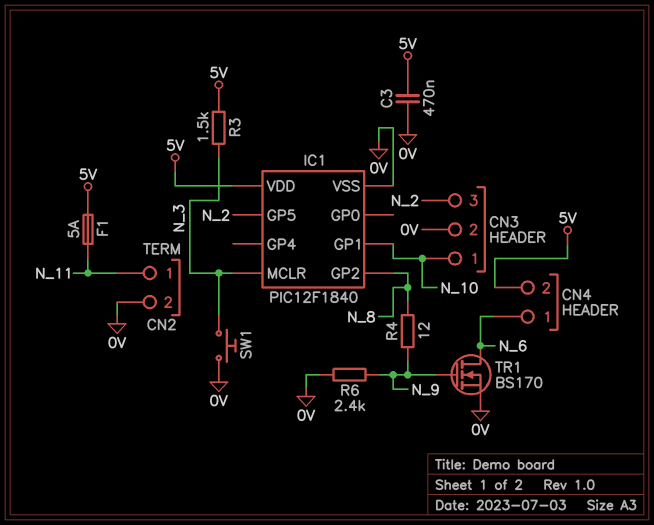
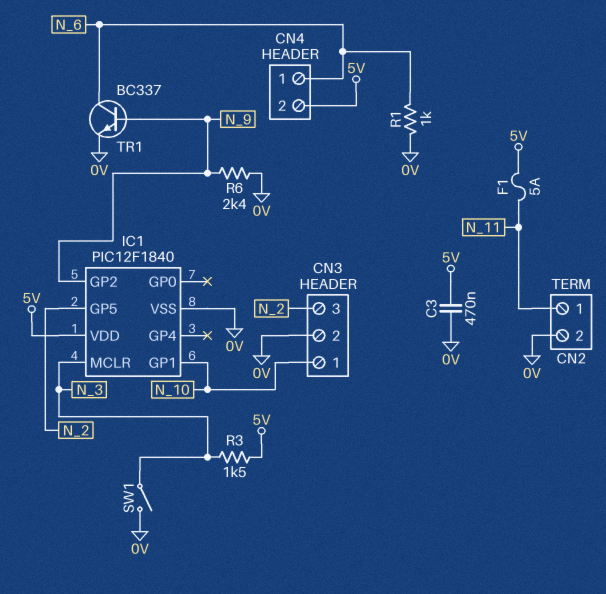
IC1 pin GP2: N_8 -> N_9
R1: none -> 1k (0V, N_6)
R4: 12 (N_8, N_9) -> none
SW1: button (0V, N_3) -> switch (0V, N_3)
TR1: NMOS BS170 (G N_9, D N_6, S 0V) -> NPN BC337 (B N_9, C N_6, E 0V)

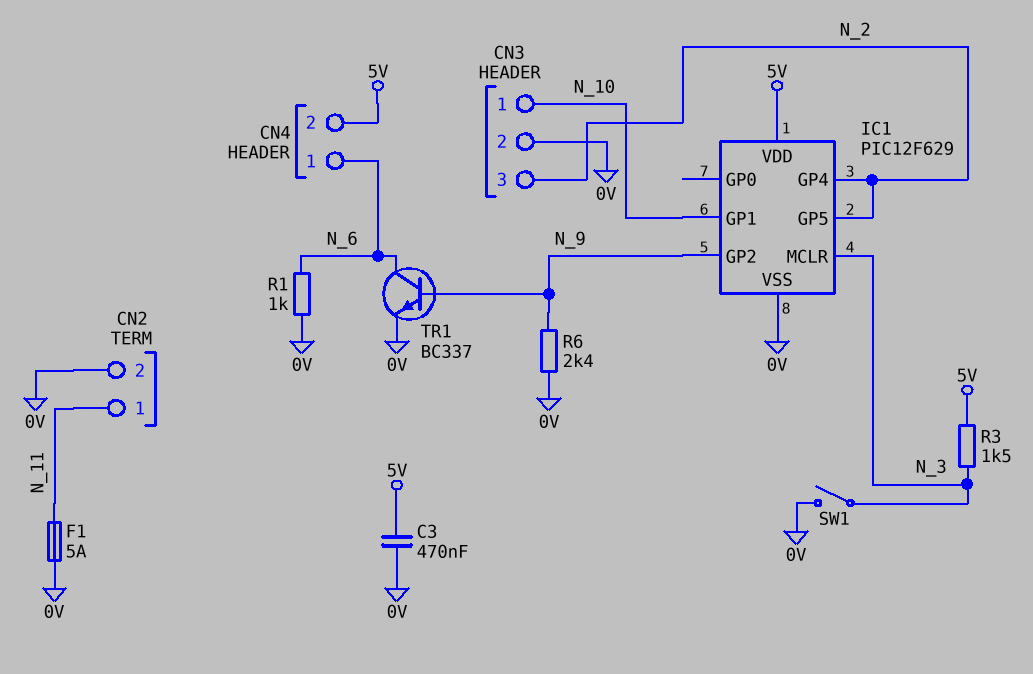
F1: 5A (5V, N_11) -> 5A (0V, N_11)
IC1: PIC12F1840 -> PIC12F629
IC1 pin GP4: none -> N_2

